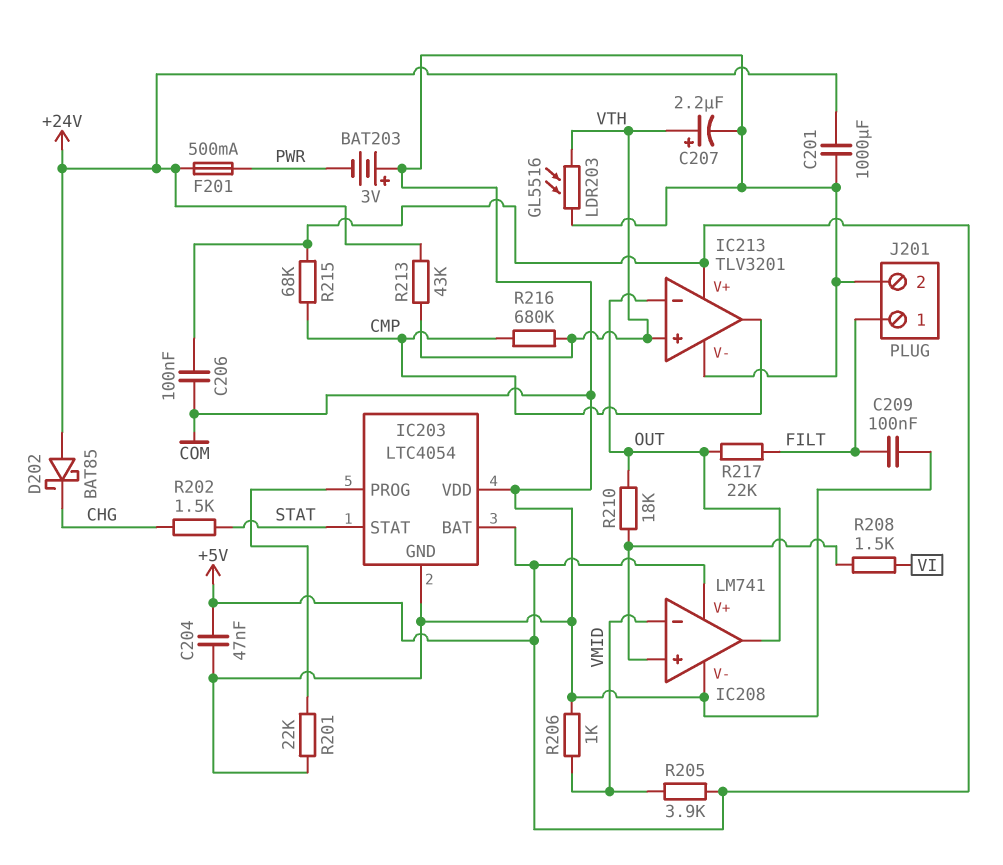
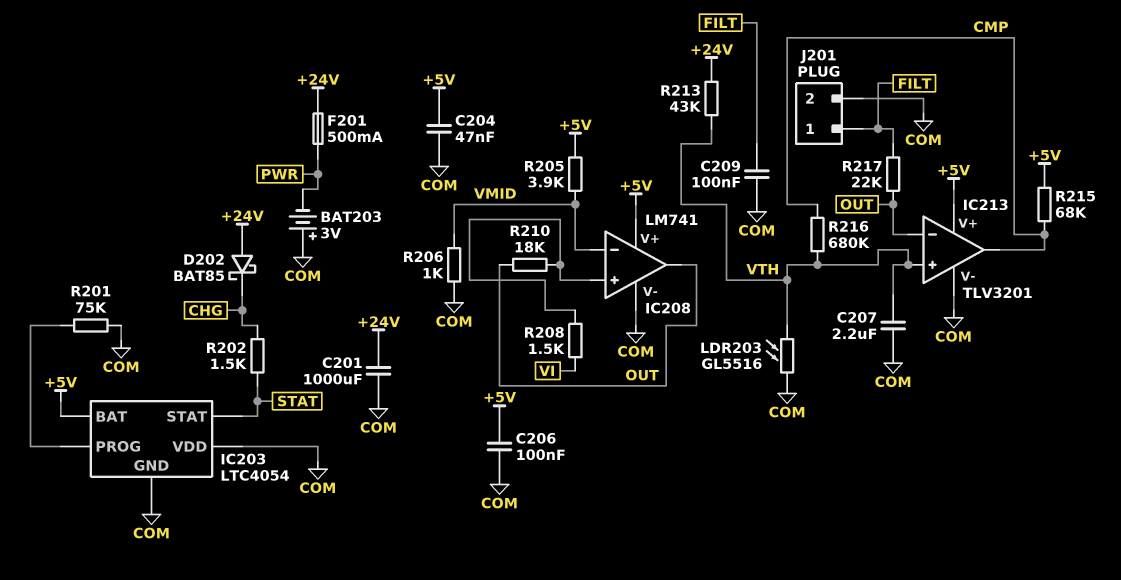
C207: 2.2uF (plus VTH, minus COM) -> 2.2uF (COM, VTH)
R201: 22k (COM, IC203/PROG) -> 75k (COM, IC203/PROG)

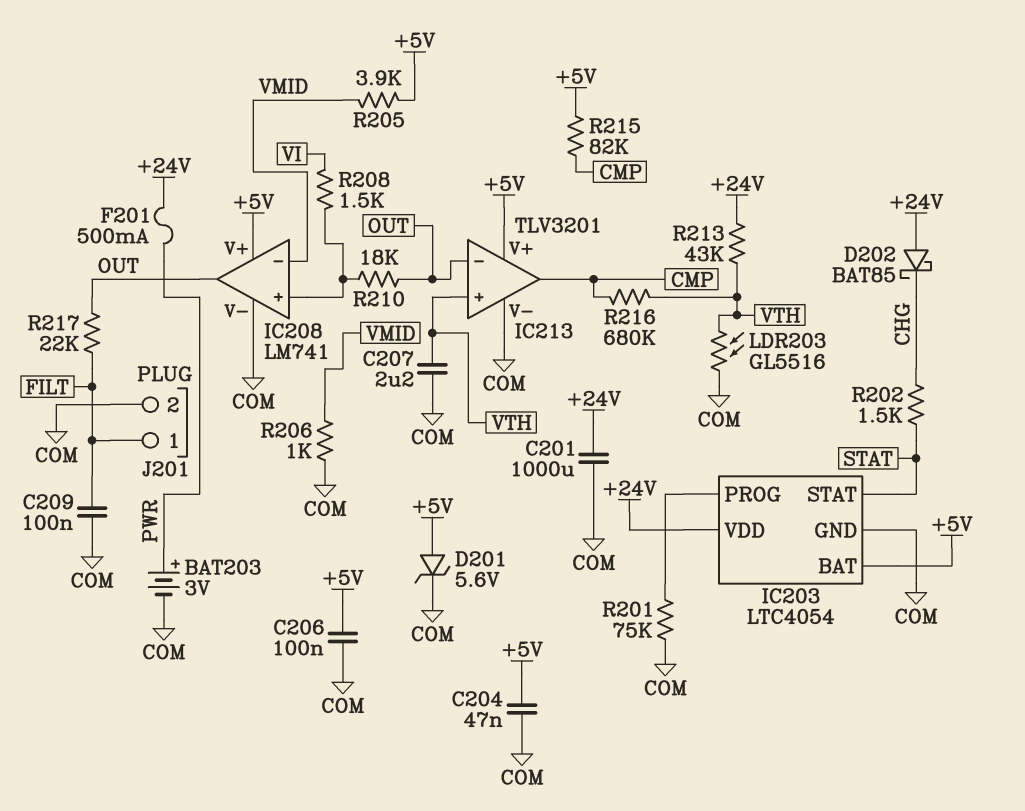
BAT203: 3V (plus COM, minus PWR) -> 3V (plus PWR, minus COM)
D201: none -> zener 5.6V (A +5V, K COM)
IC203 pin VDD: COM -> +24V
R215: 68k (+5V, CMP) -> 82k (+5V, CMP)

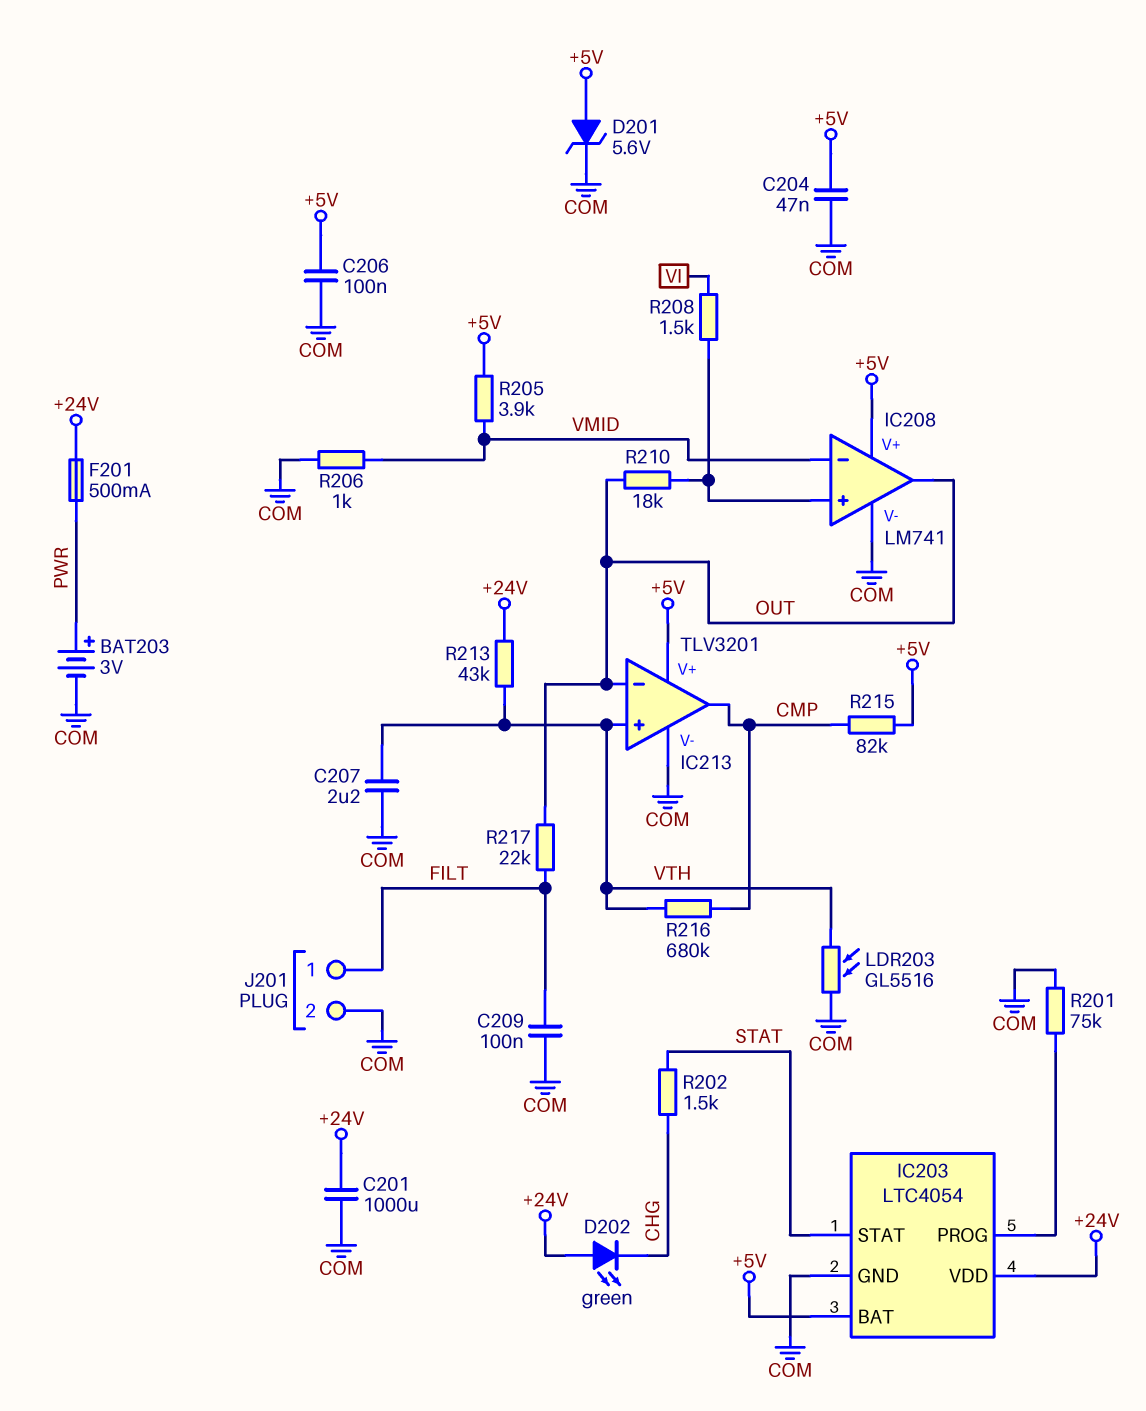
D202: schottky BAT85 (A +24V, K CHG) -> LED green (A +24V, K CHG)

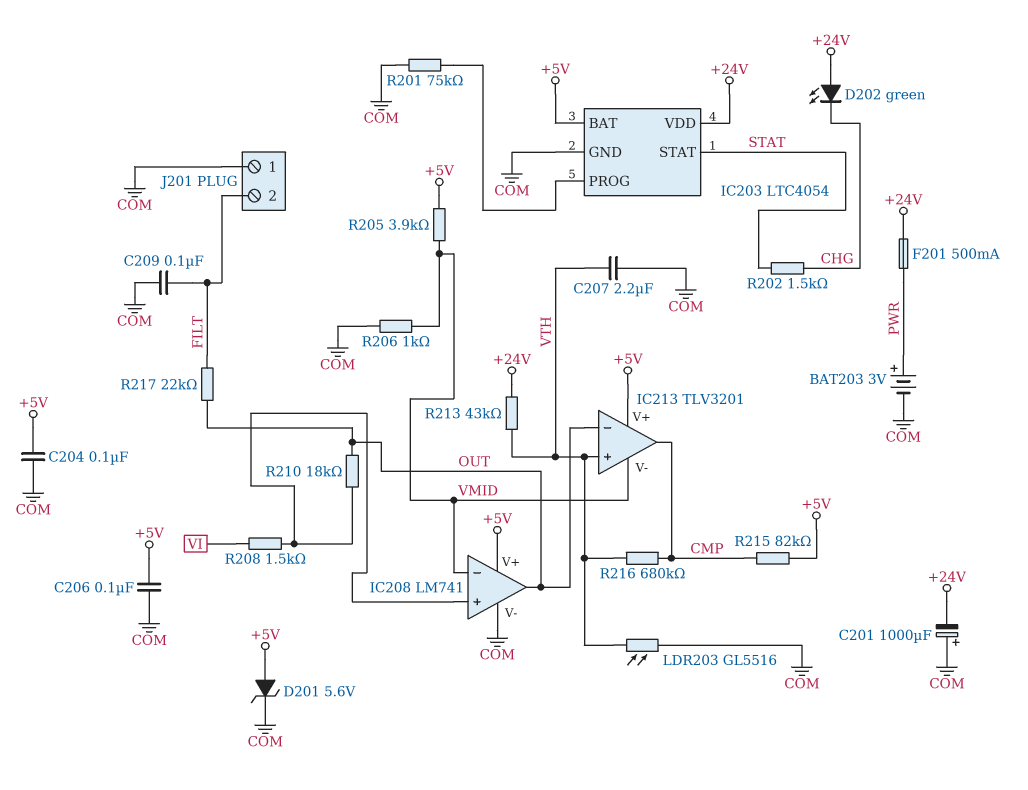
C201: 1000uF (+24V, COM) -> 1000uF (plus COM, minus +24V)
C204: 47nF (+5V, COM) -> 100nF (+5V, COM)
IC213 pin V-: COM -> VMID
J201 pin 1: FILT -> COM
J201 pin 2: COM -> FILT

